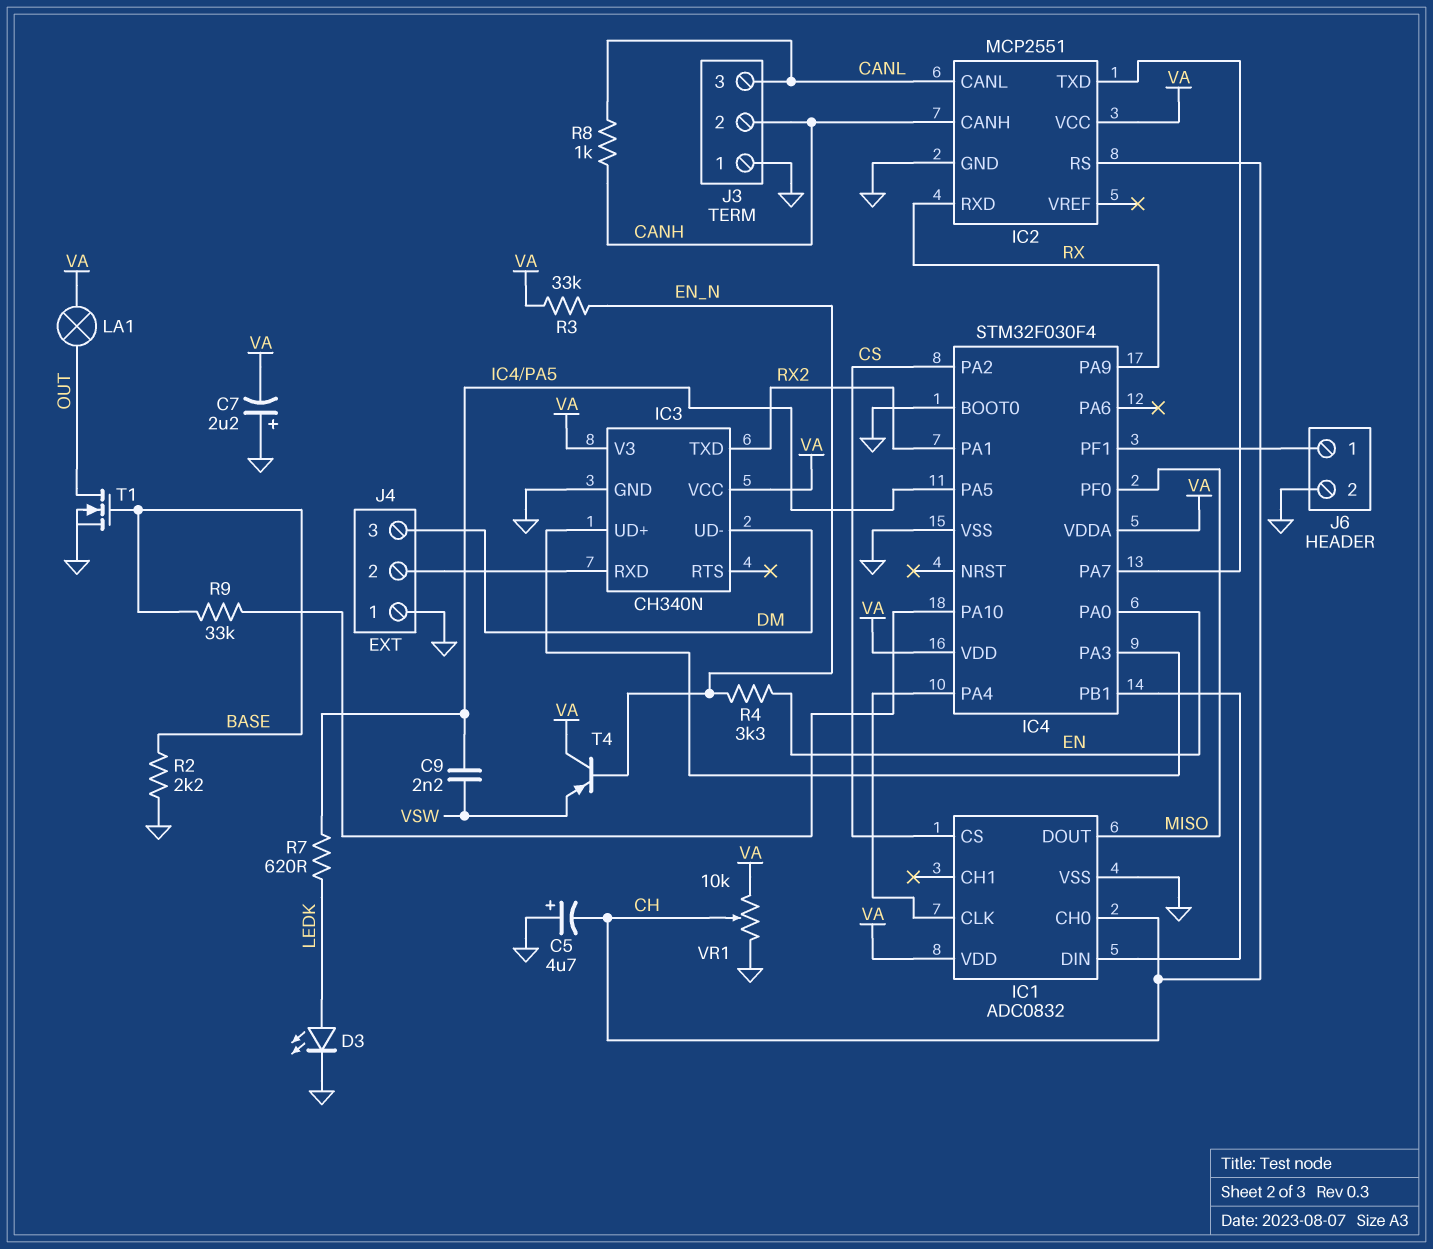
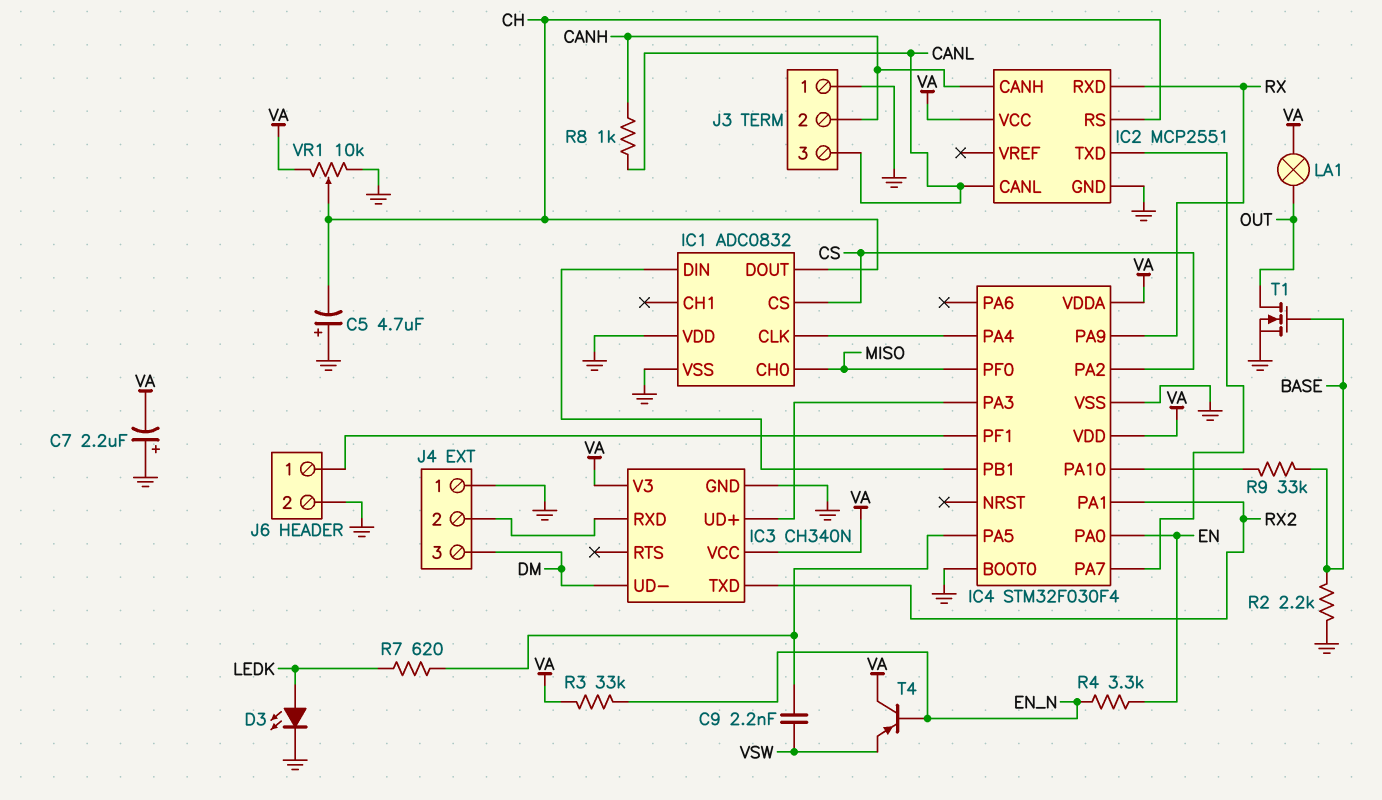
IC1 pin CH0: CH -> MISO
IC1 pin DOUT: MISO -> CH
IC1 pin VDD: VA -> GND

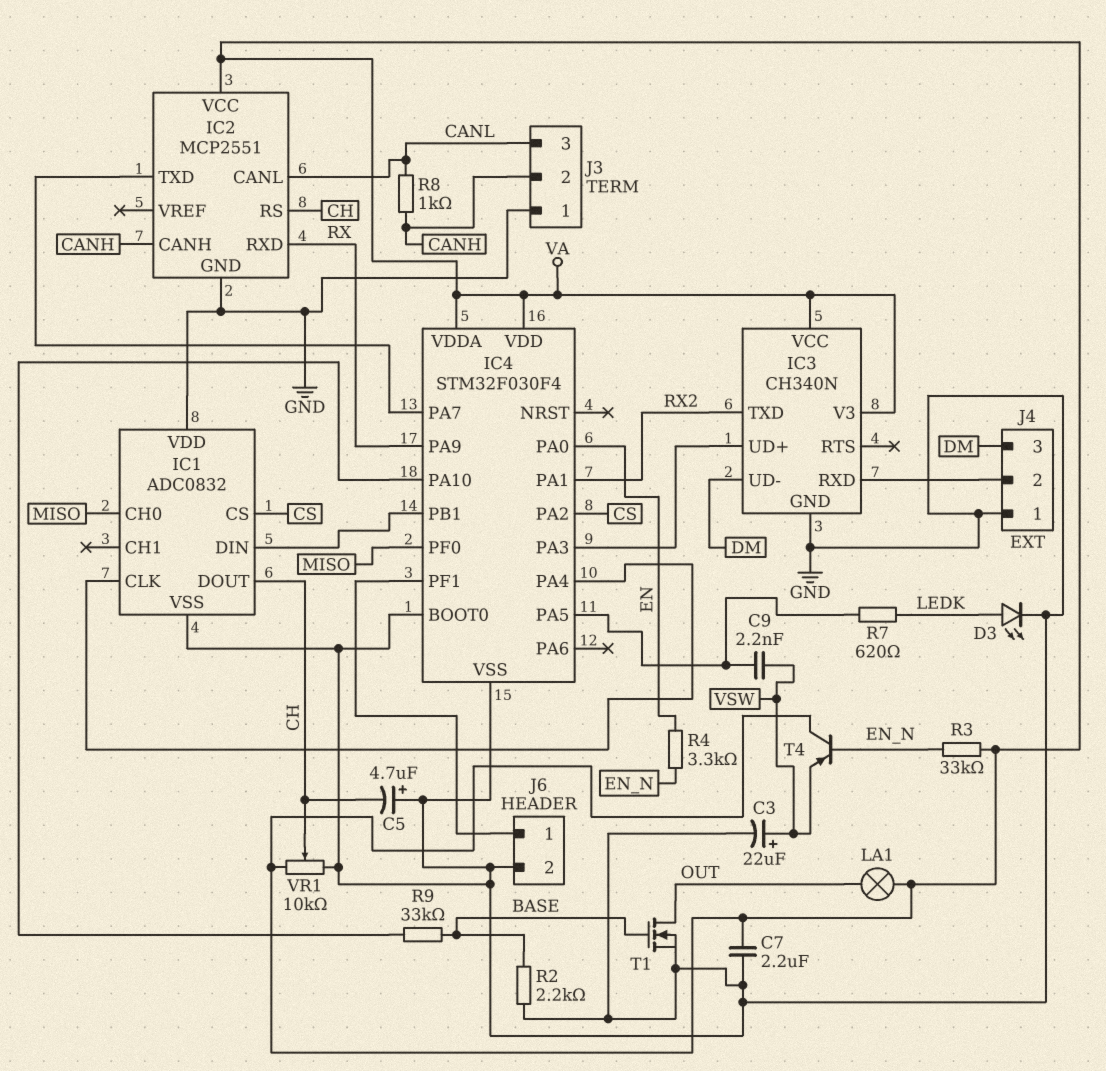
C3: none -> 22uF (plus VSW, minus GND)
C7: 2.2uF (plus GND, minus VA) -> 2.2uF (GND, VA)

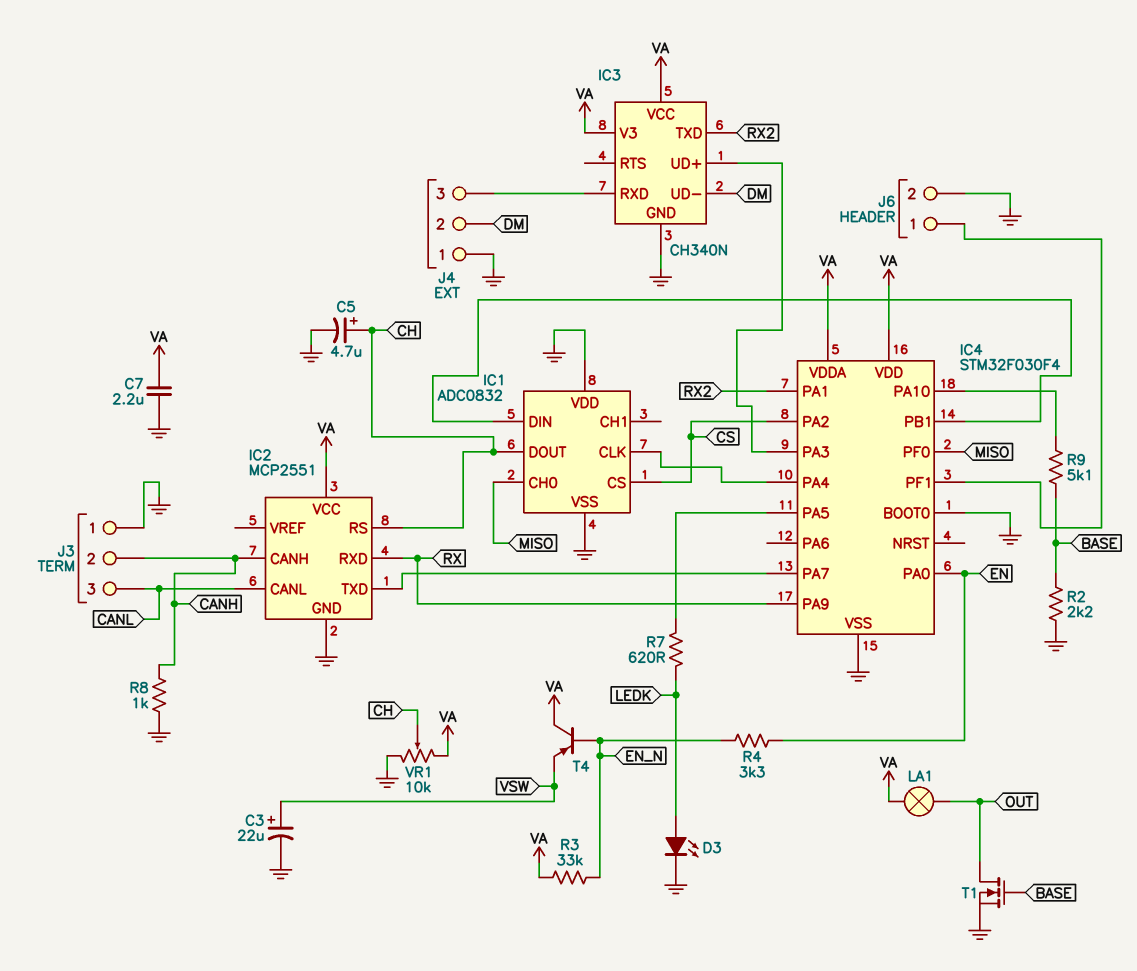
C5: 4.7uF (plus GND, minus CH) -> 4.7uF (plus CH, minus GND)
C9: 2.2nF (IC4/PA5, VSW) -> none
J4 pin 2: IC3/RXD -> DM
J4 pin 3: DM -> IC3/RXD
R8: 1k (CANH, CANL) -> 1k (CANH, GND)
R9: 33k (BASE, IC4/PA10) -> 5.1k (BASE, IC4/PA10)

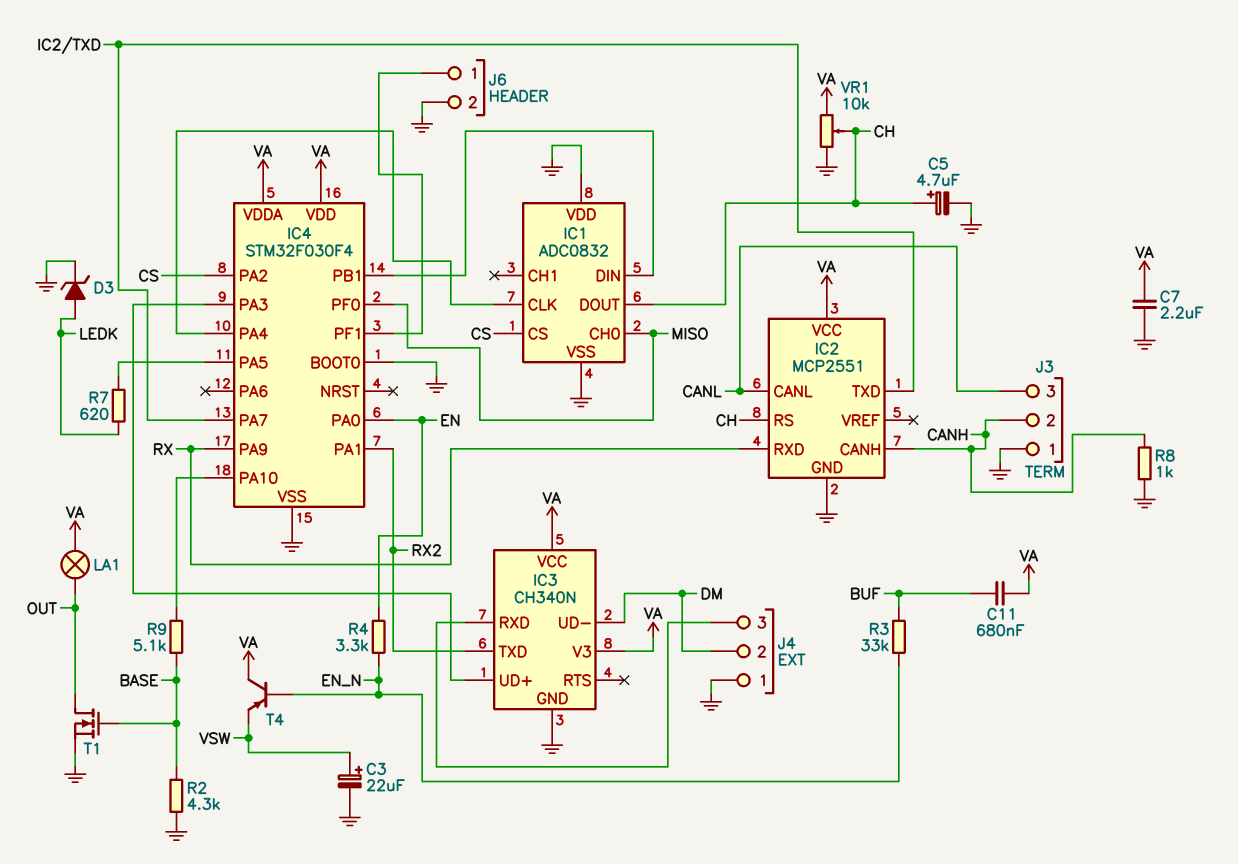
C11: none -> 680nF (BUF, VA)
D3: LED (A LEDK, K GND) -> zener (A LEDK, K GND)
R2: 2.2k (BASE, GND) -> 4.3k (BASE, GND)
R3: 33k (EN_N, VA) -> 33k (BUF, EN_N)

